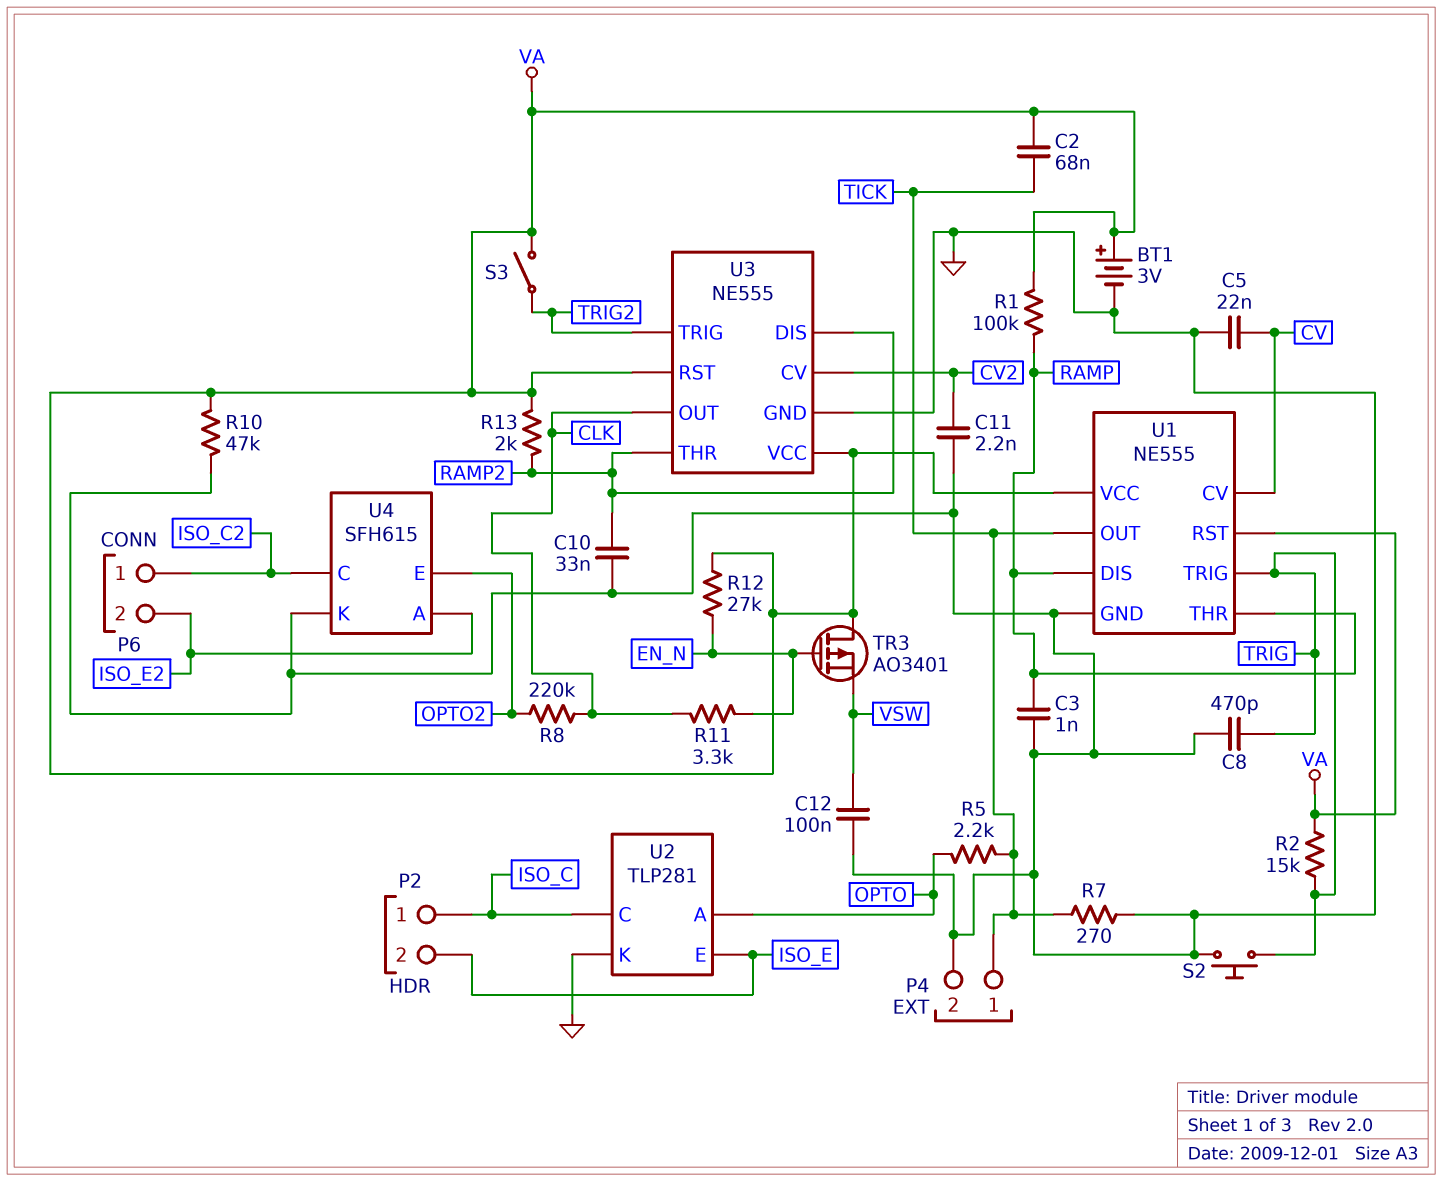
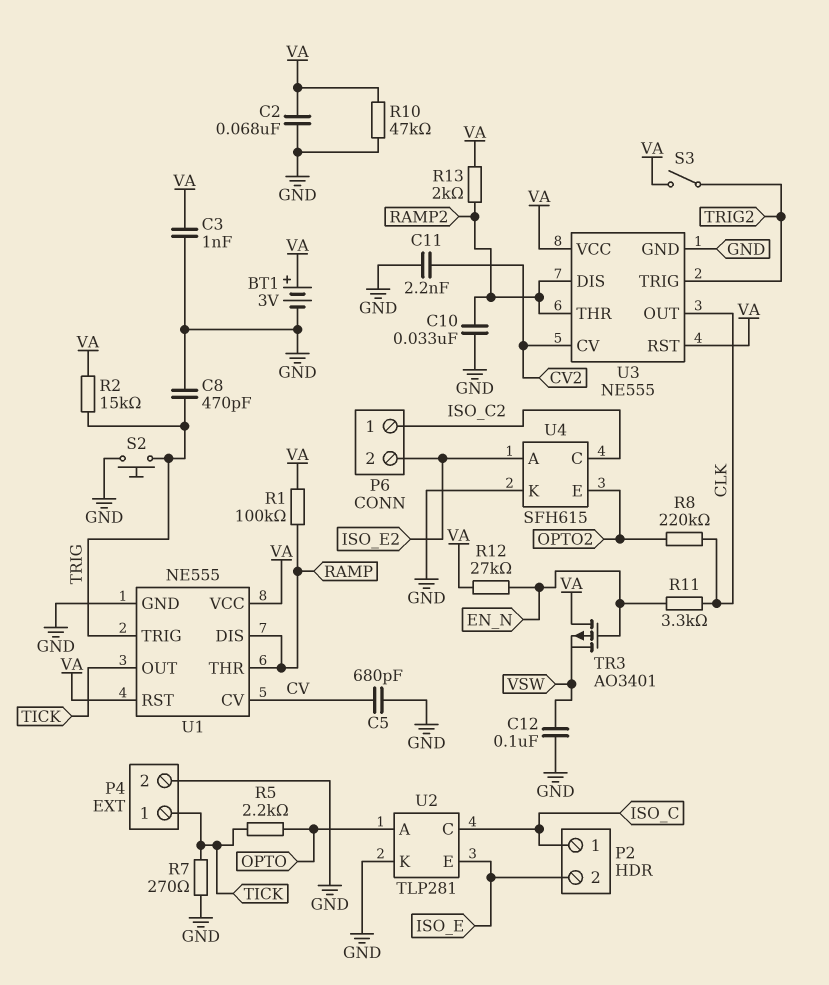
C2: 68nF (TICK, VA) -> 68nF (GND, VA)
C3: 1nF (GND, RAMP) -> 1nF (GND, VA)
C5: 22nF (CV, GND) -> 680pF (CV, GND)

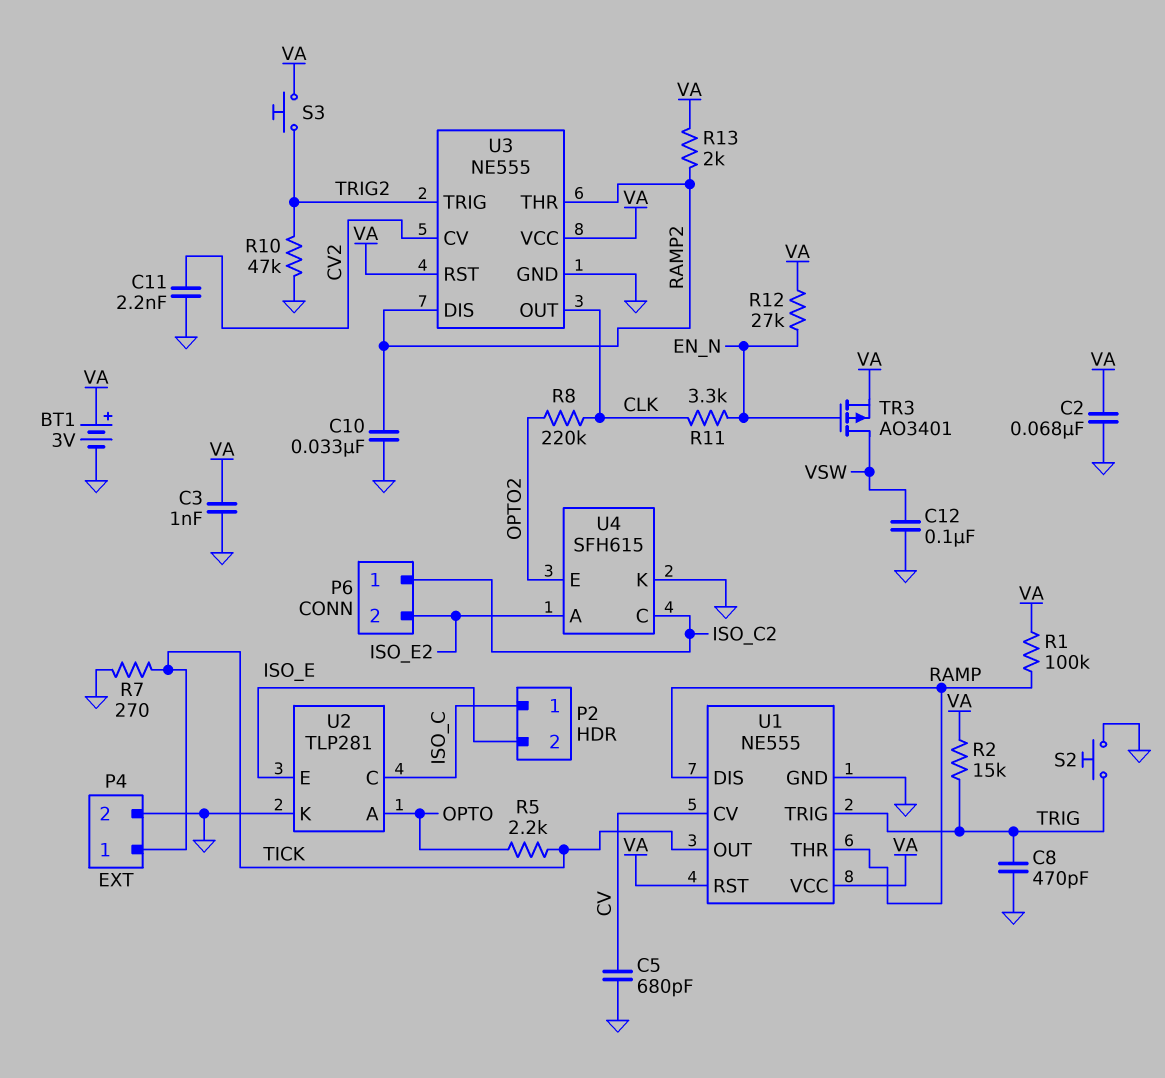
R10: 47k (GND, VA) -> 47k (GND, TRIG2)
S3: switch (TRIG2, VA) -> button (TRIG2, VA)
TR3: PMOS AO3401 (G EN_N, D VA, S VSW) -> PMOS AO3401 (G EN_N, D VSW, S VA)

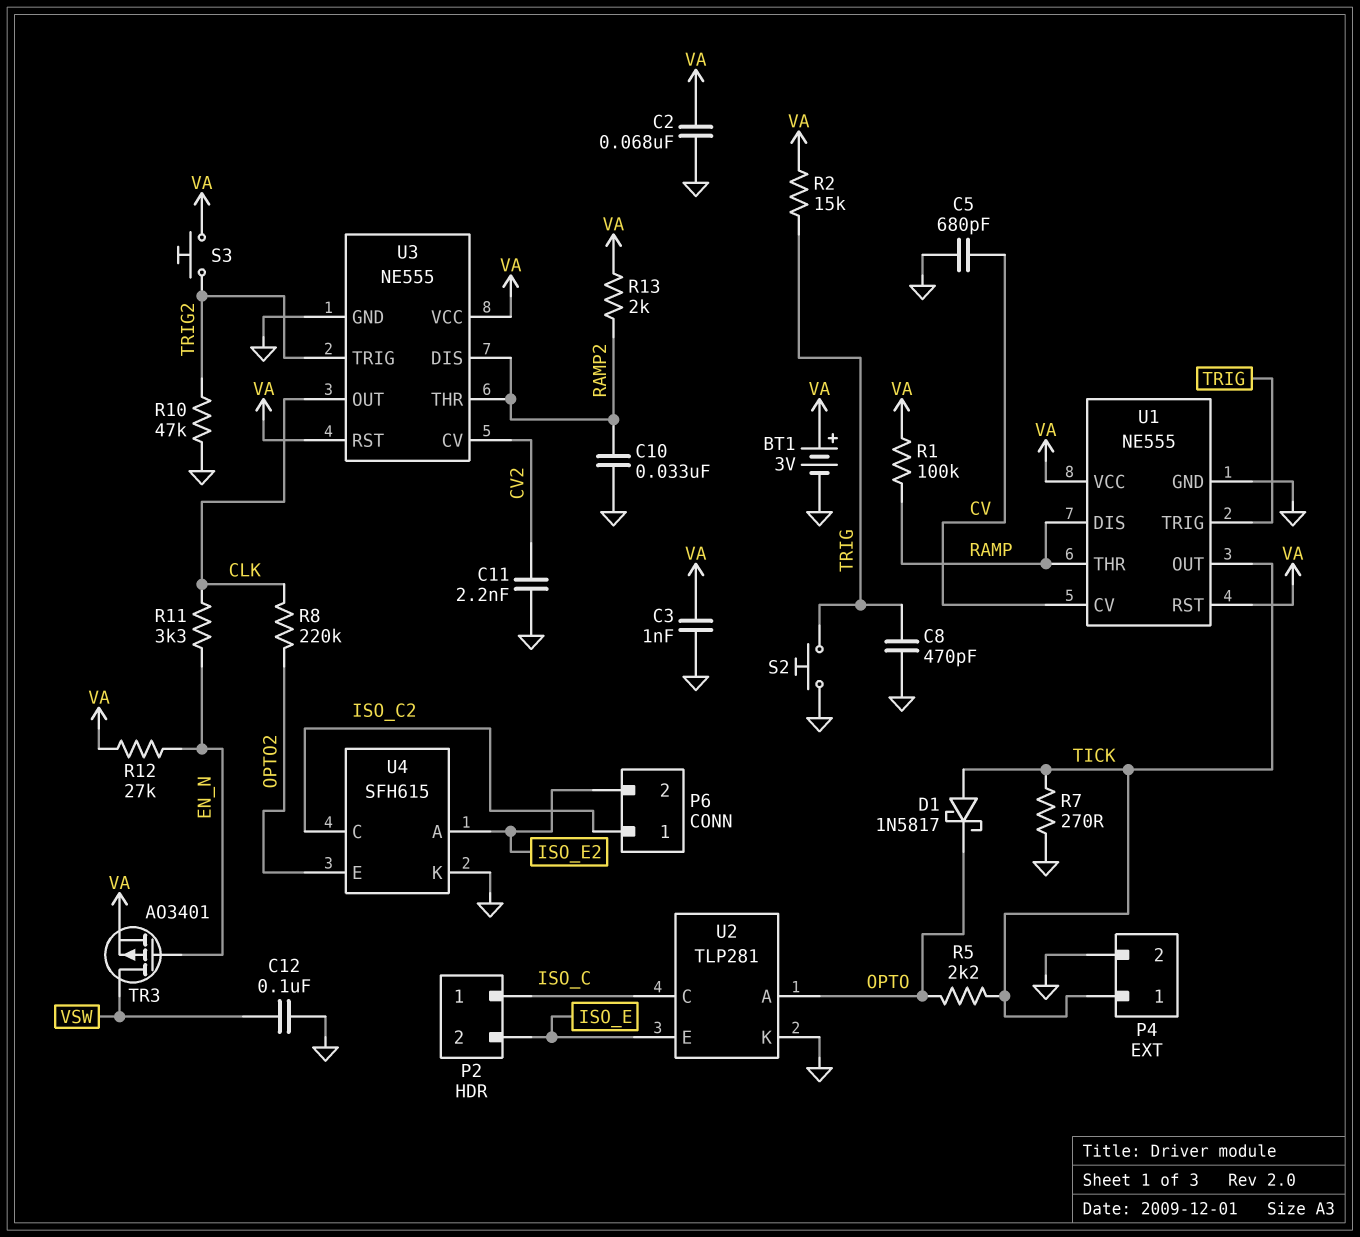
D1: none -> schottky 1N5817 (A TICK, K OPTO)

